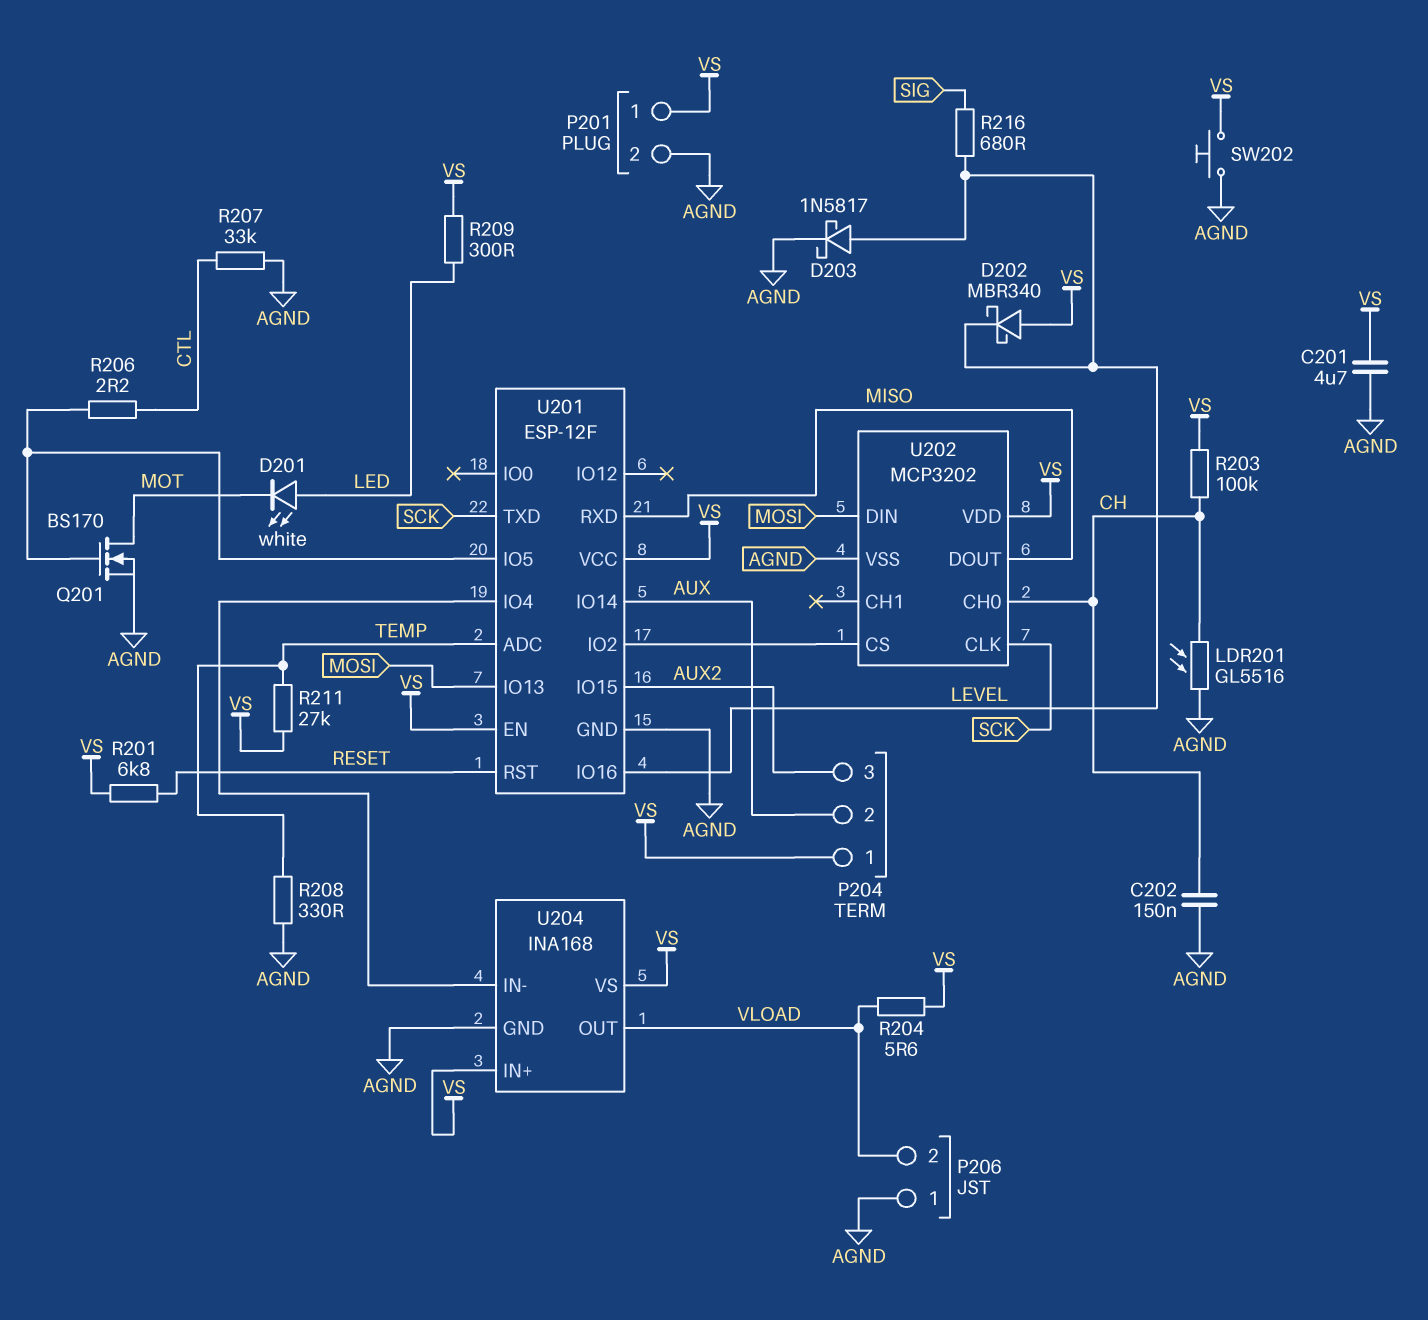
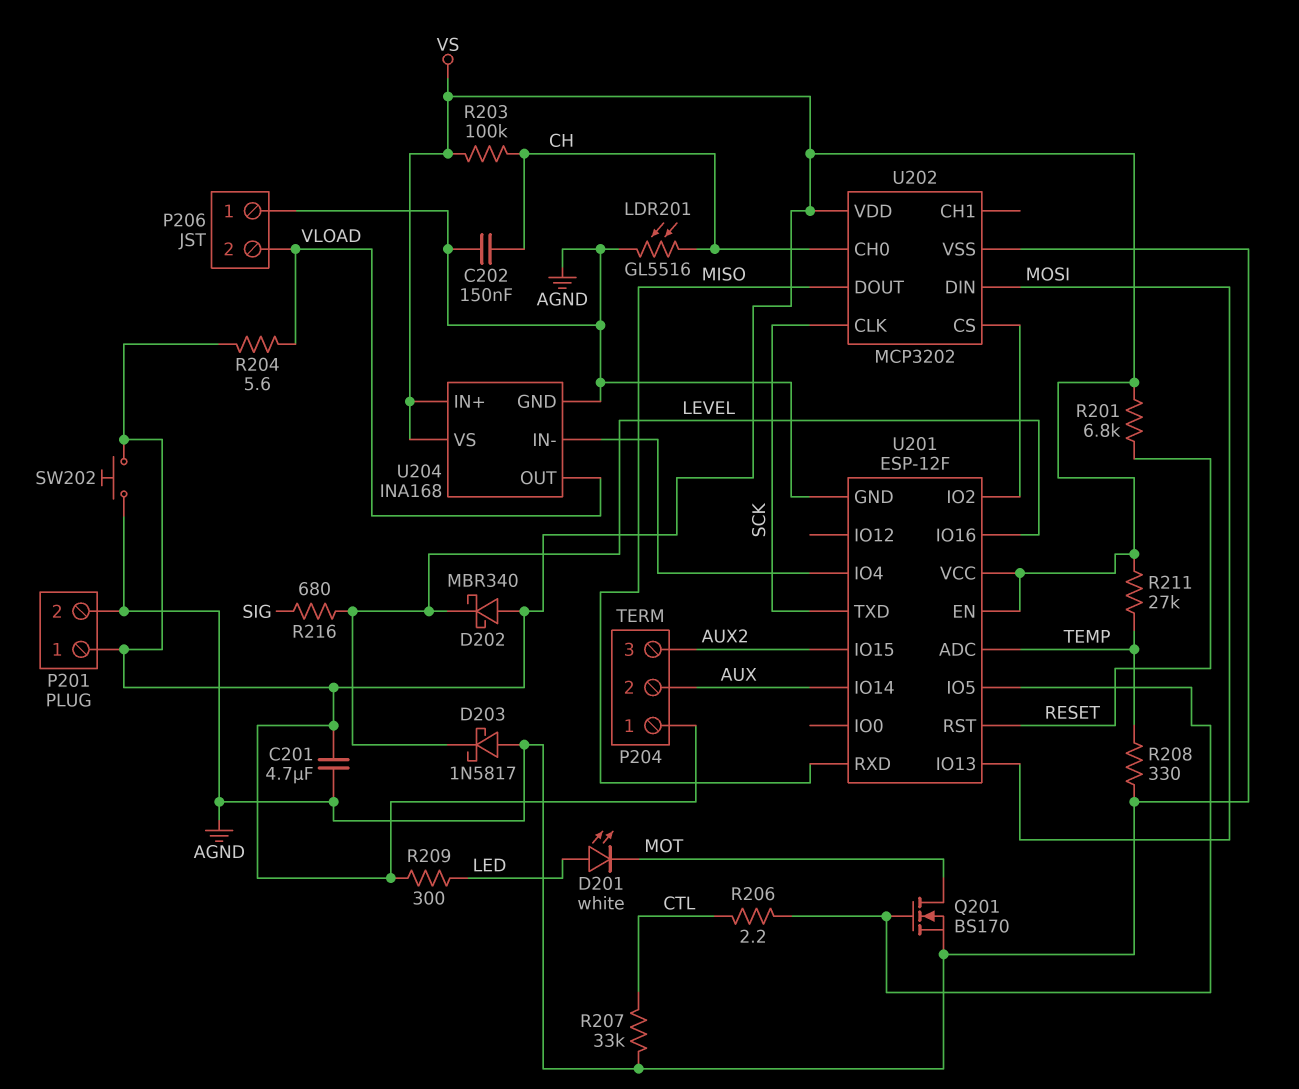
D203: schottky 1N5817 (A LEVEL, K AGND) -> schottky 1N5817 (A AGND, K LEVEL)

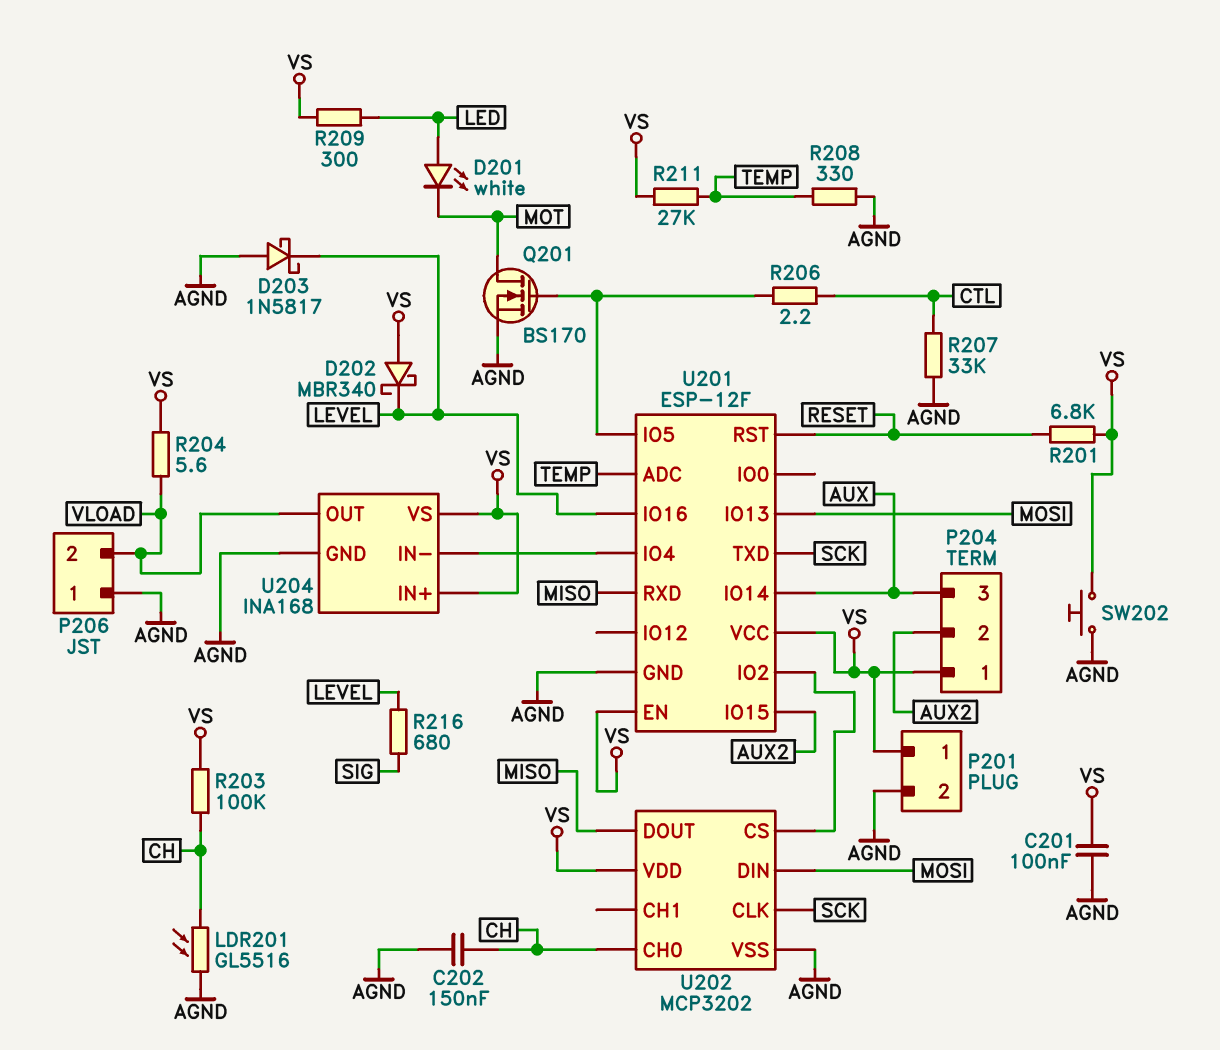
C201: 4.7uF (AGND, VS) -> 100nF (AGND, VS)
P204 pin 2: AUX -> AUX2
P204 pin 3: AUX2 -> AUX

